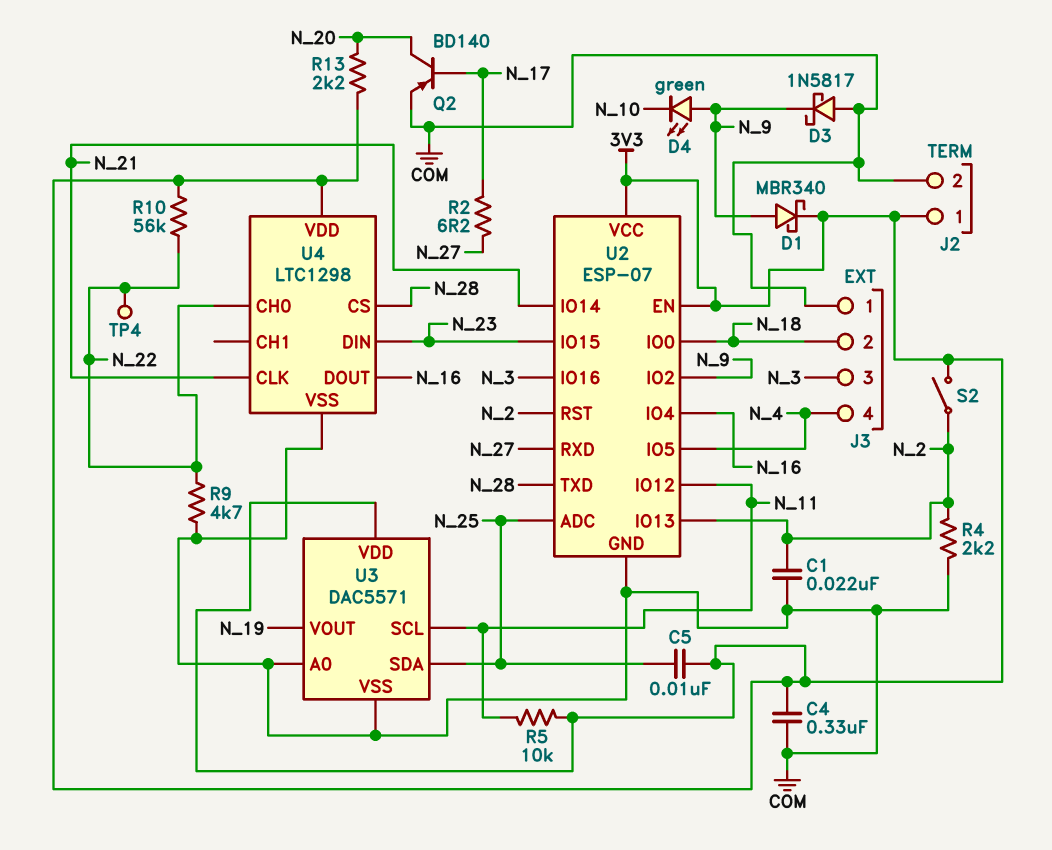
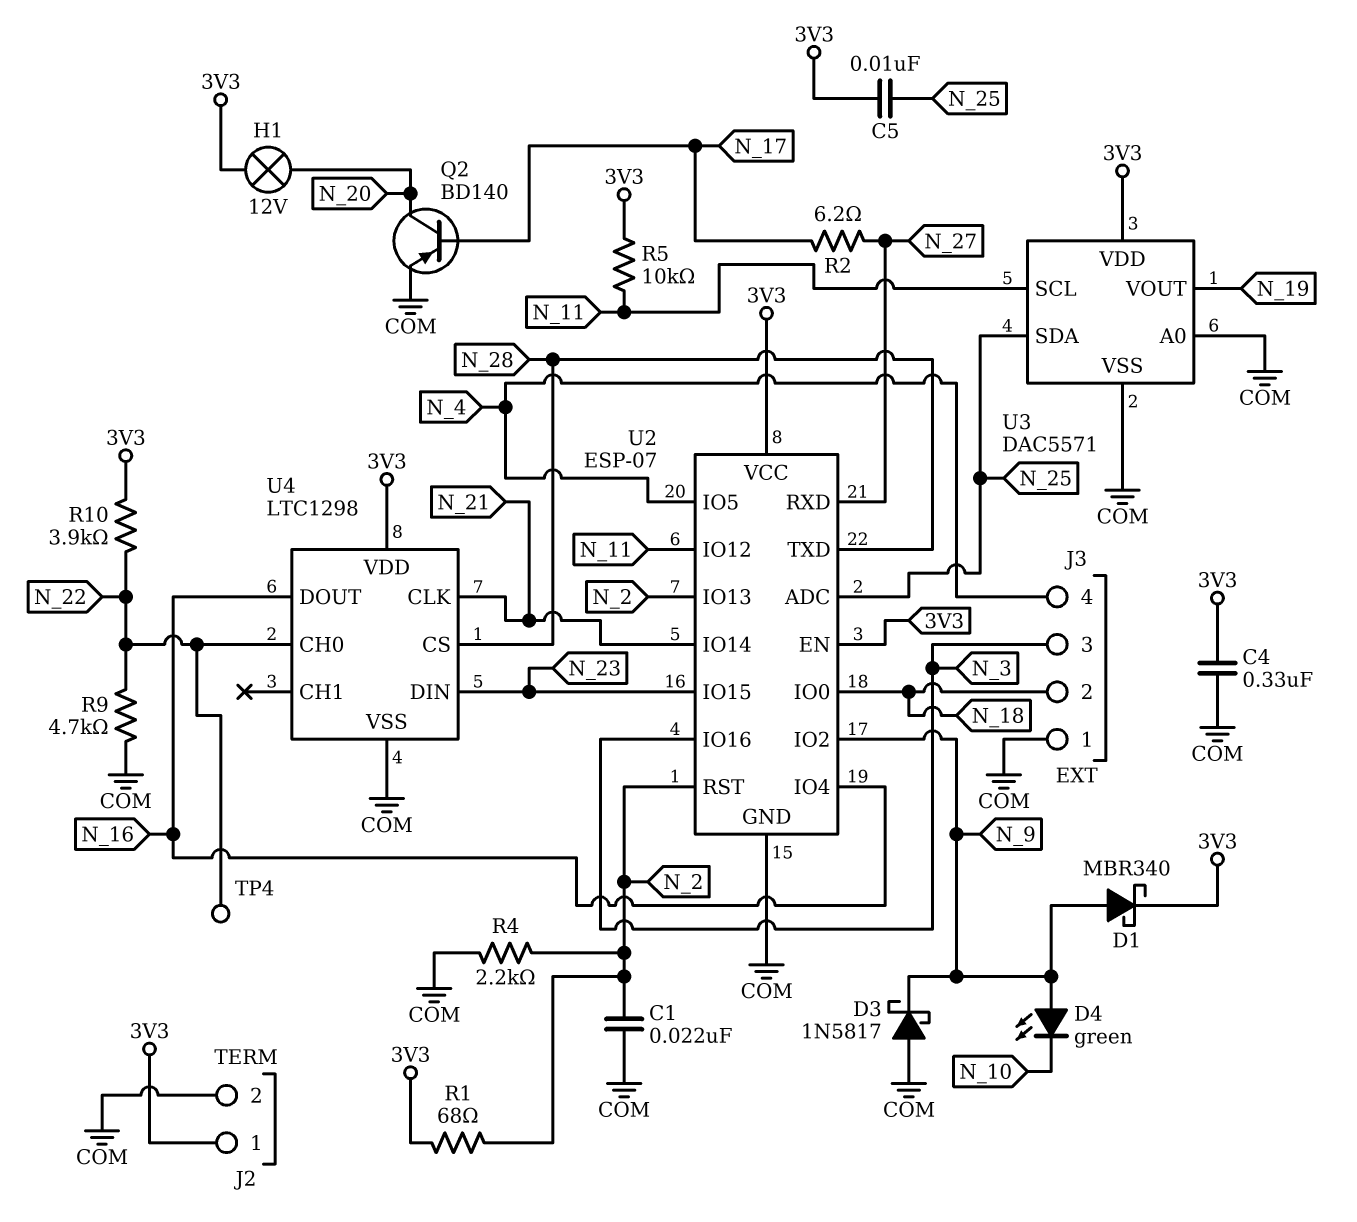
H1: none -> lamp 12V (3V3, N_20)
R1: none -> 68 (3V3, N_2)
R10: 56k (3V3, N_22) -> 3.9k (3V3, N_22)
R13: 2.2k (3V3, N_20) -> none
S2: switch (3V3, N_2) -> none

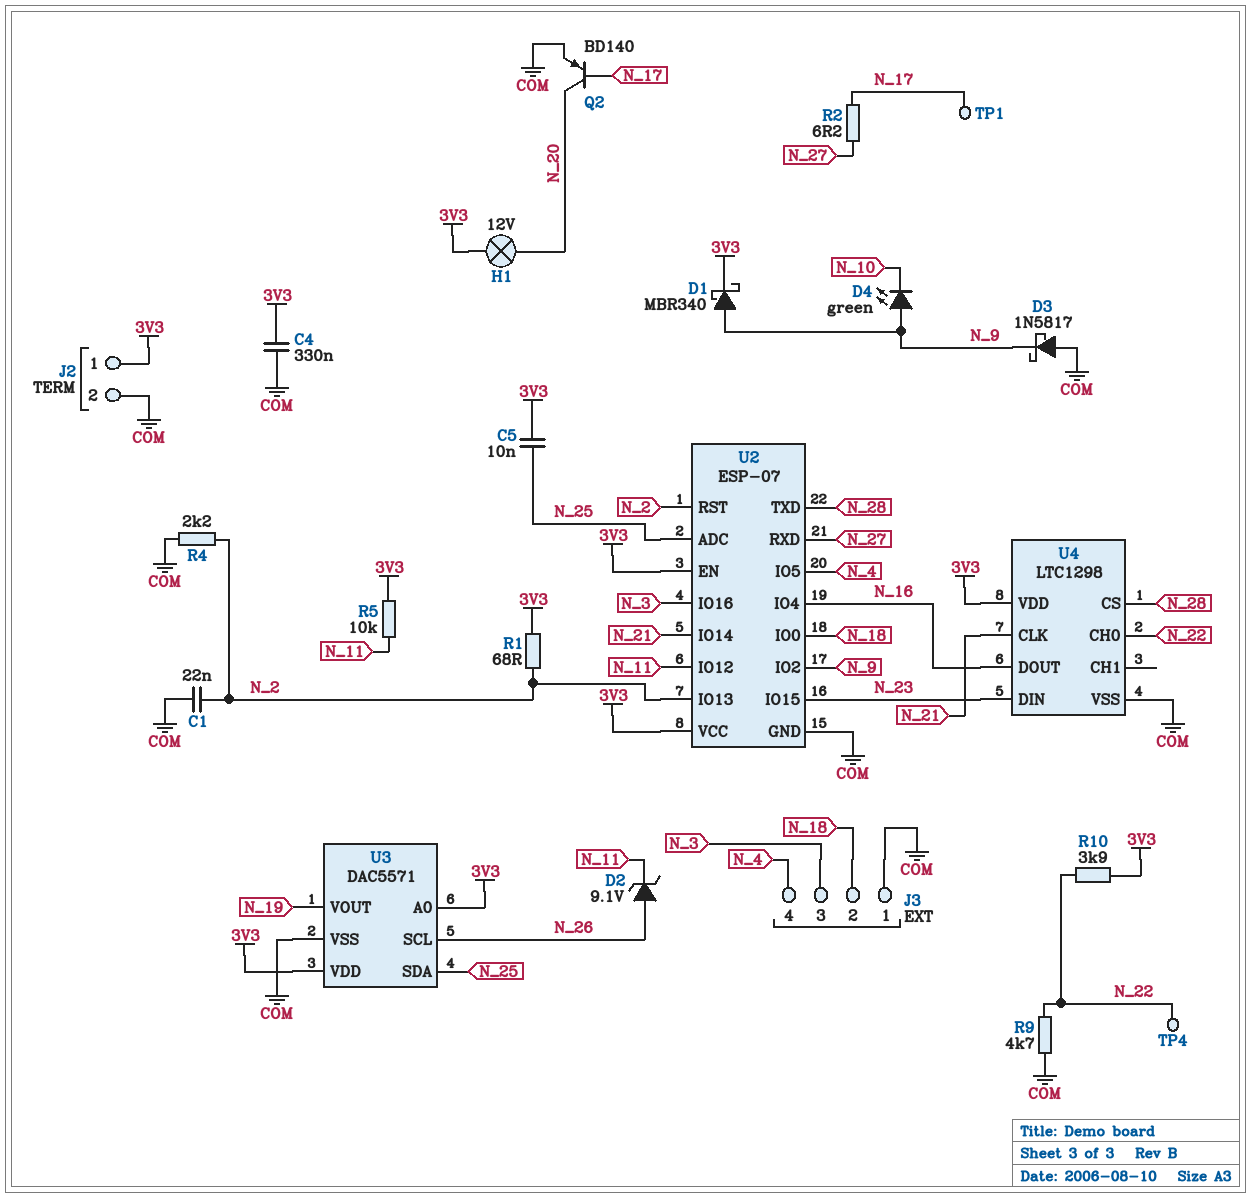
D2: none -> zener 9.1V (A N_26, K N_11)
TP1: none -> test point (N_17)
U3 pin A0: COM -> 3V3
U3 pin SCL: N_11 -> N_26

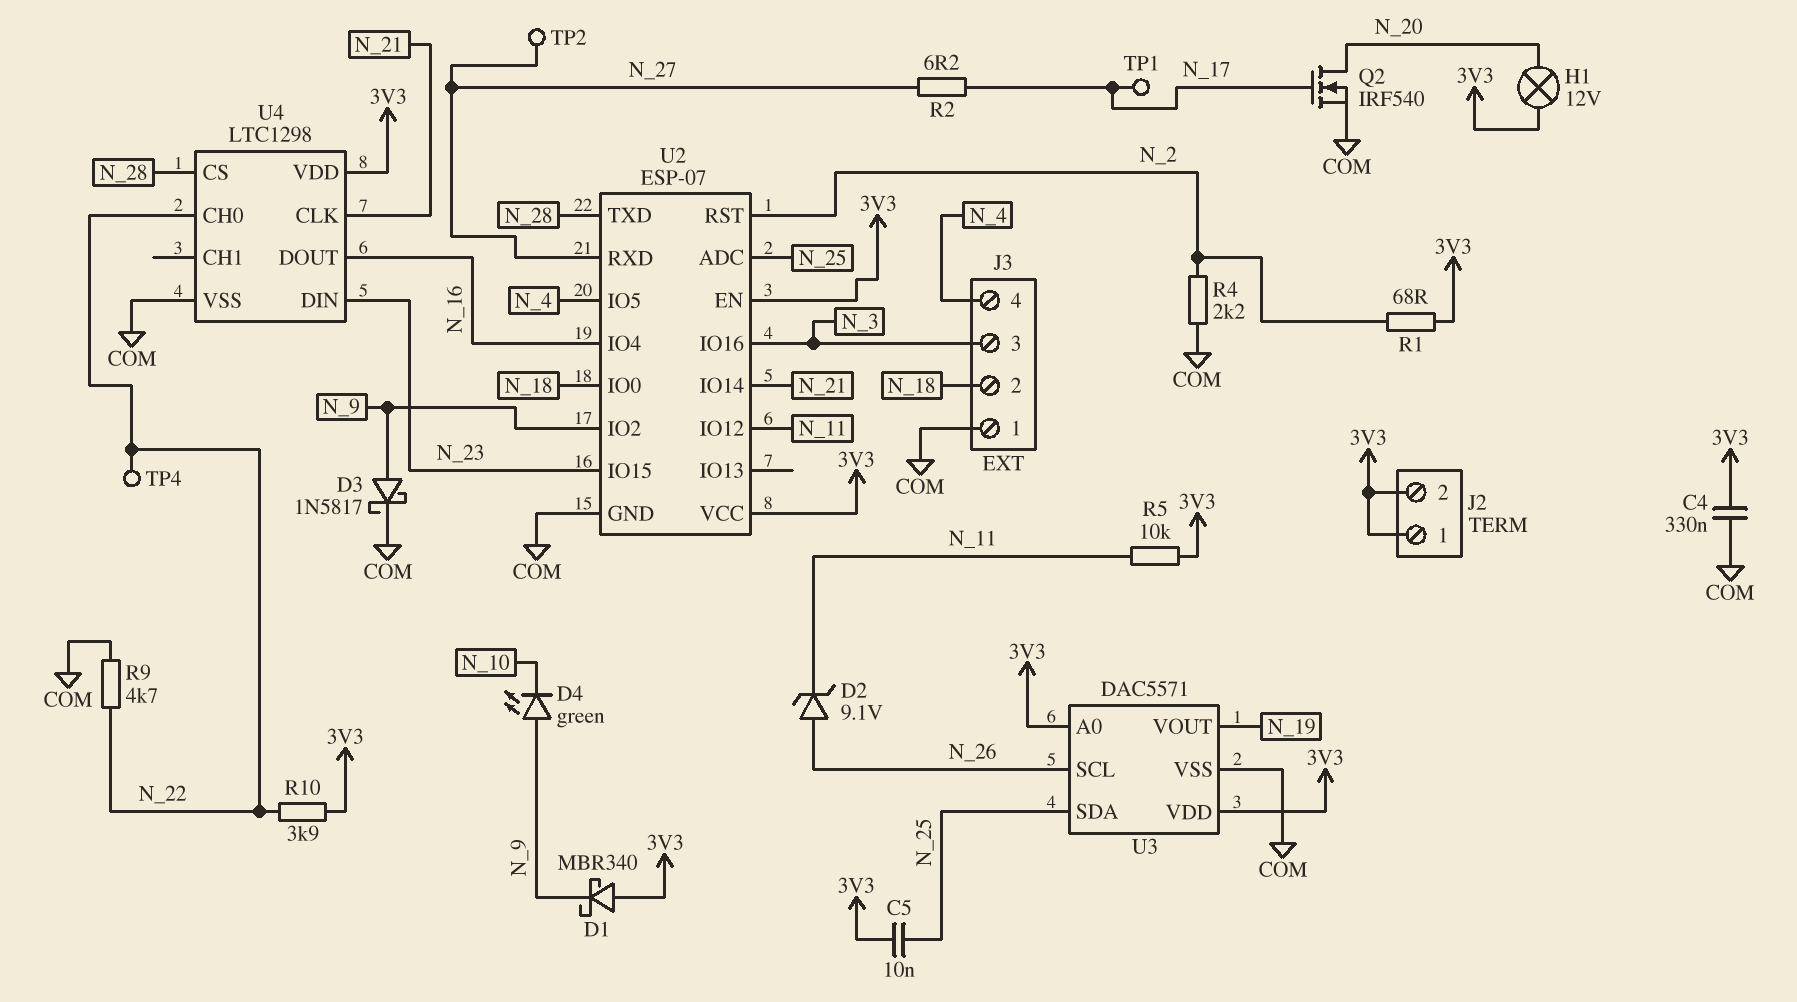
C1: 22nF (COM, N_2) -> none
D1: schottky MBR340 (A N_9, K 3V3) -> schottky MBR340 (A 3V3, K N_9)
D3: schottky 1N5817 (A COM, K N_9) -> schottky 1N5817 (A N_9, K COM)
J2 pin 2: COM -> 3V3
Q2: PNP BD140 (B N_17, C N_20, E COM) -> NMOS IRF540 (G N_17, D N_20, S COM)
TP2: none -> test point (N_27)
U2 pin IO13: N_2 -> none

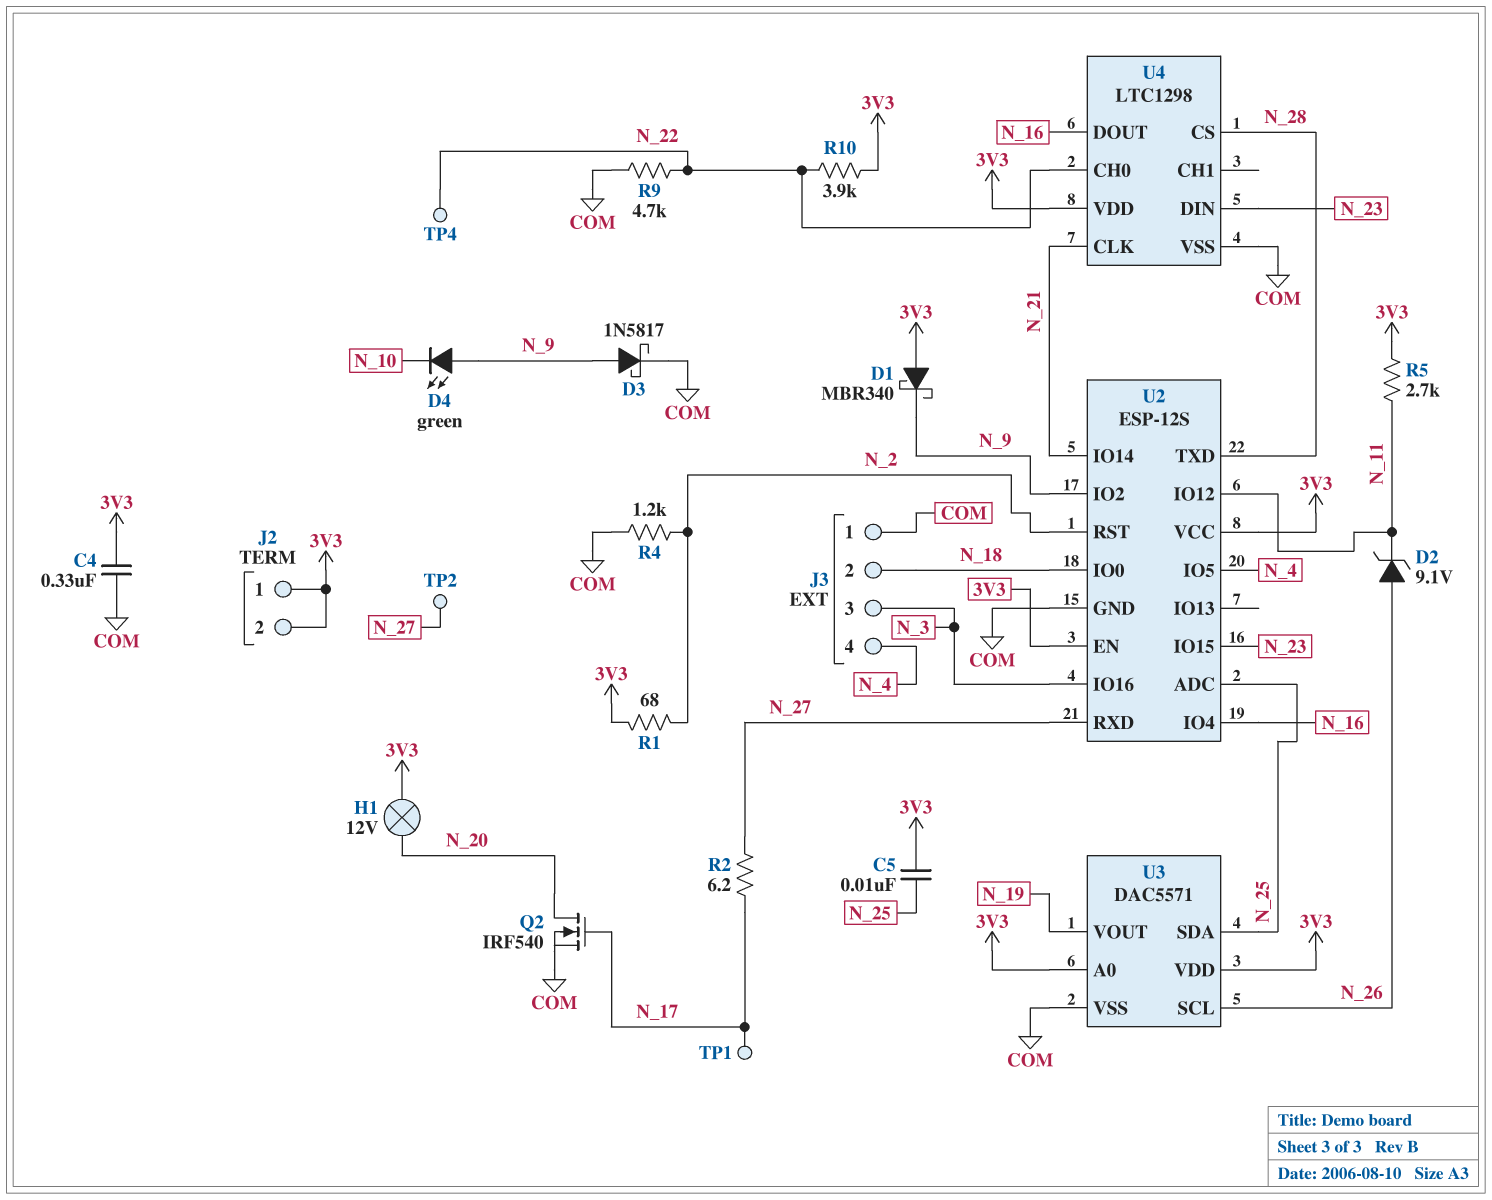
R4: 2.2k (COM, N_2) -> 1.2k (COM, N_2)
R5: 10k (3V3, N_11) -> 2.7k (3V3, N_11)
U2: ESP-07 -> ESP-12S

